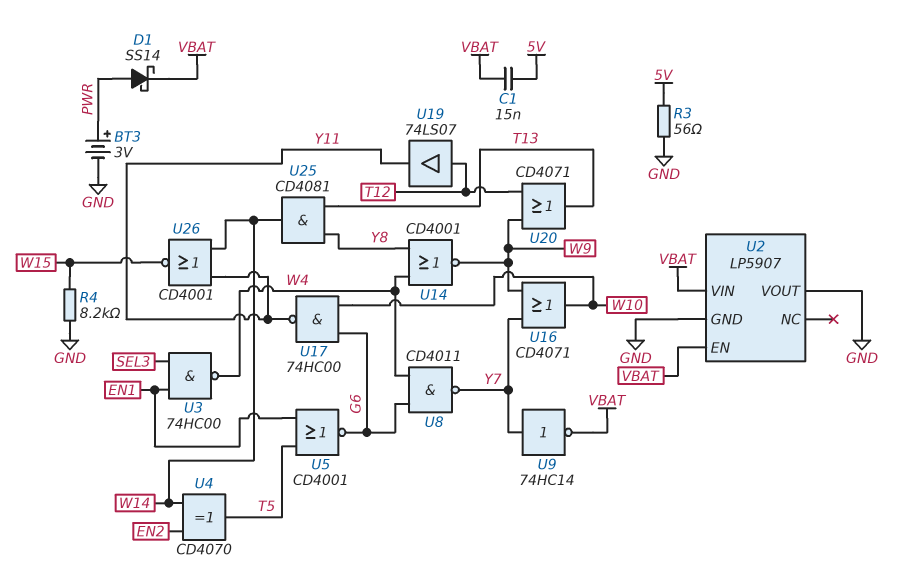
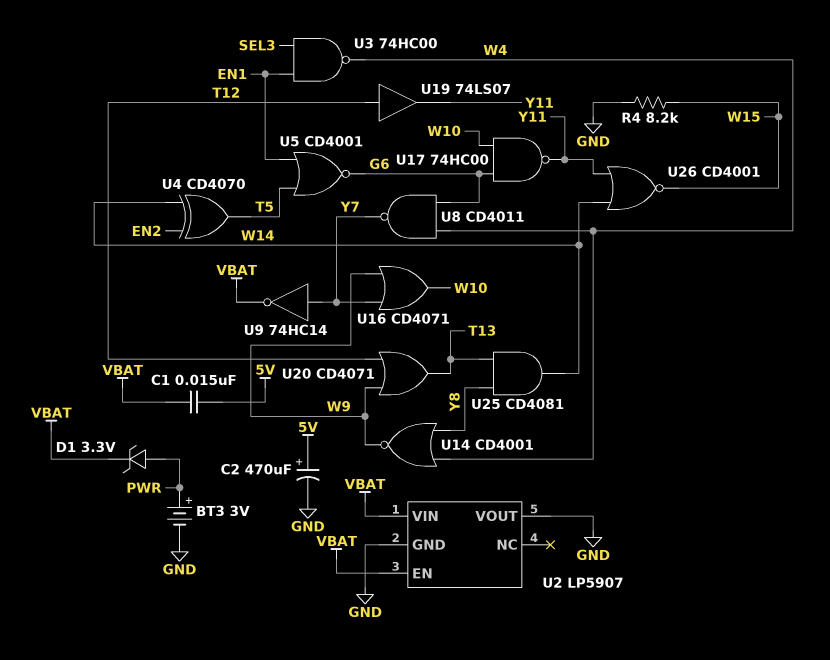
C2: none -> 470uF (plus 5V, minus GND)
D1: schottky SS14 (A PWR, K VBAT) -> zener 3.3V (A PWR, K VBAT)
R3: 56 (5V, GND) -> none

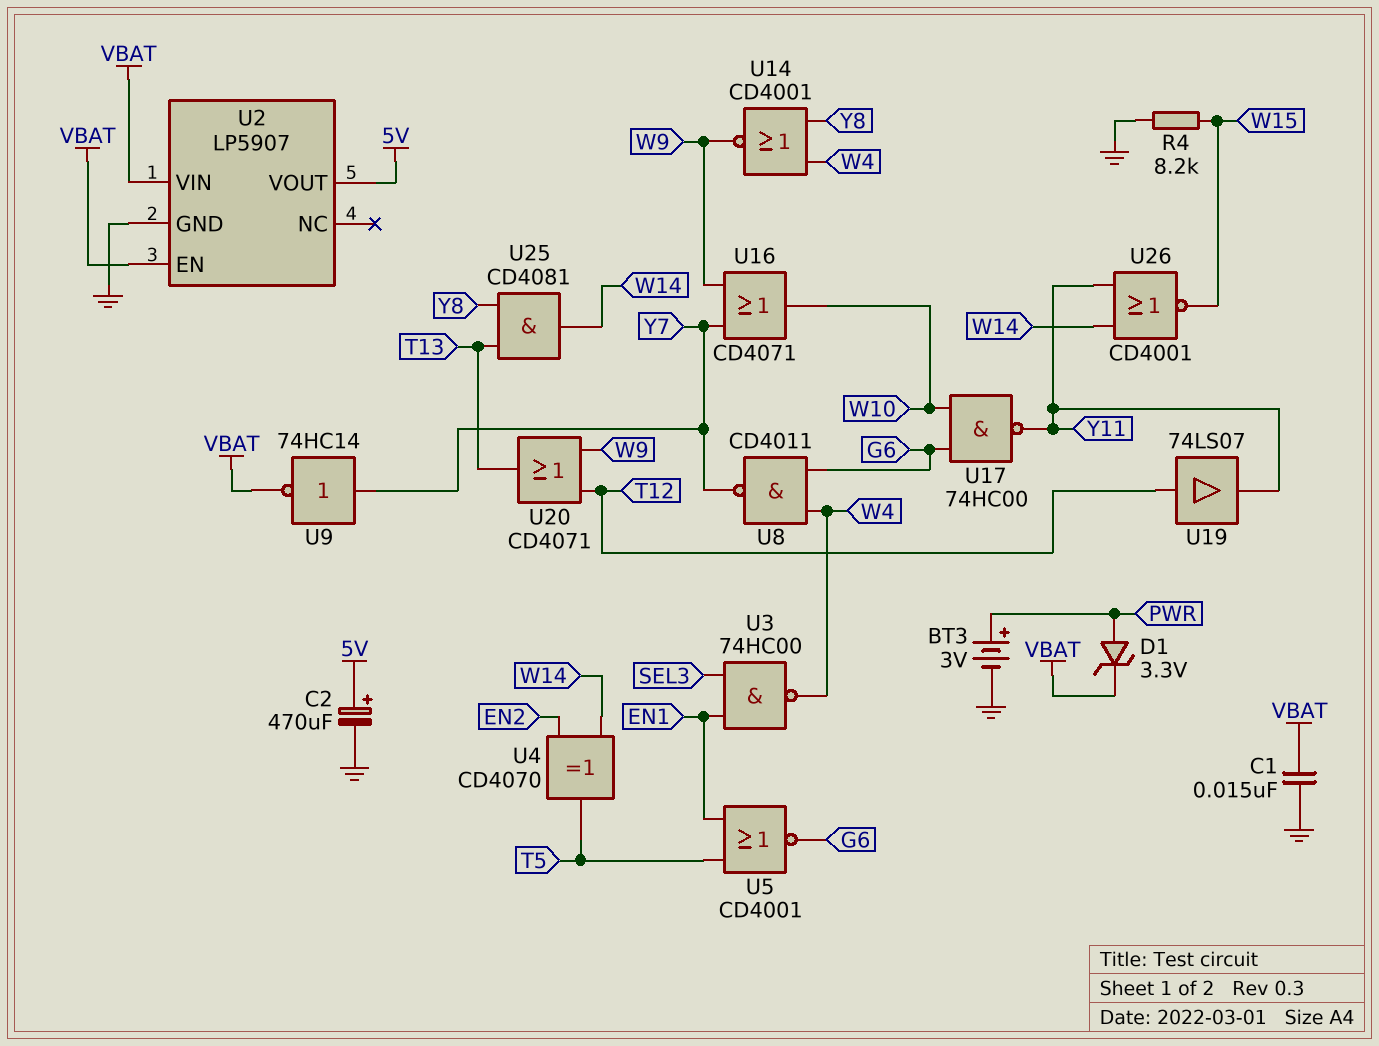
C1: 15nF (5V, VBAT) -> 15nF (GND, VBAT)
U2 pin VOUT: GND -> 5V

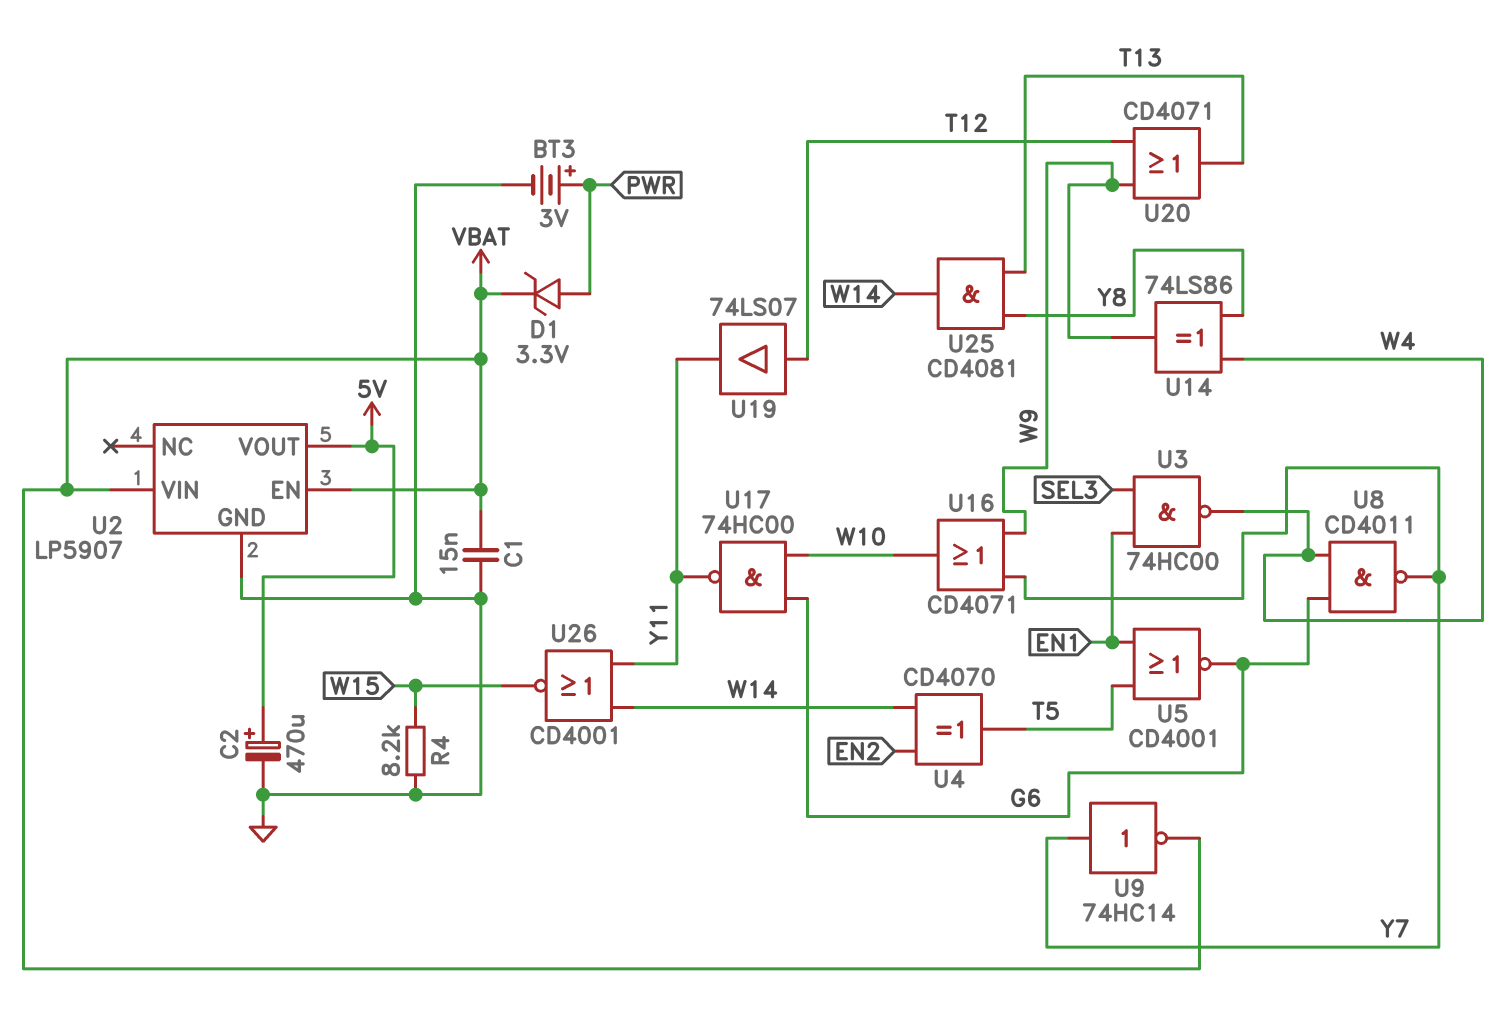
U14: NOR CD4001 (in W4, in Y8, out W9) -> XOR 74LS86 (in W4, in Y8, out W9)

